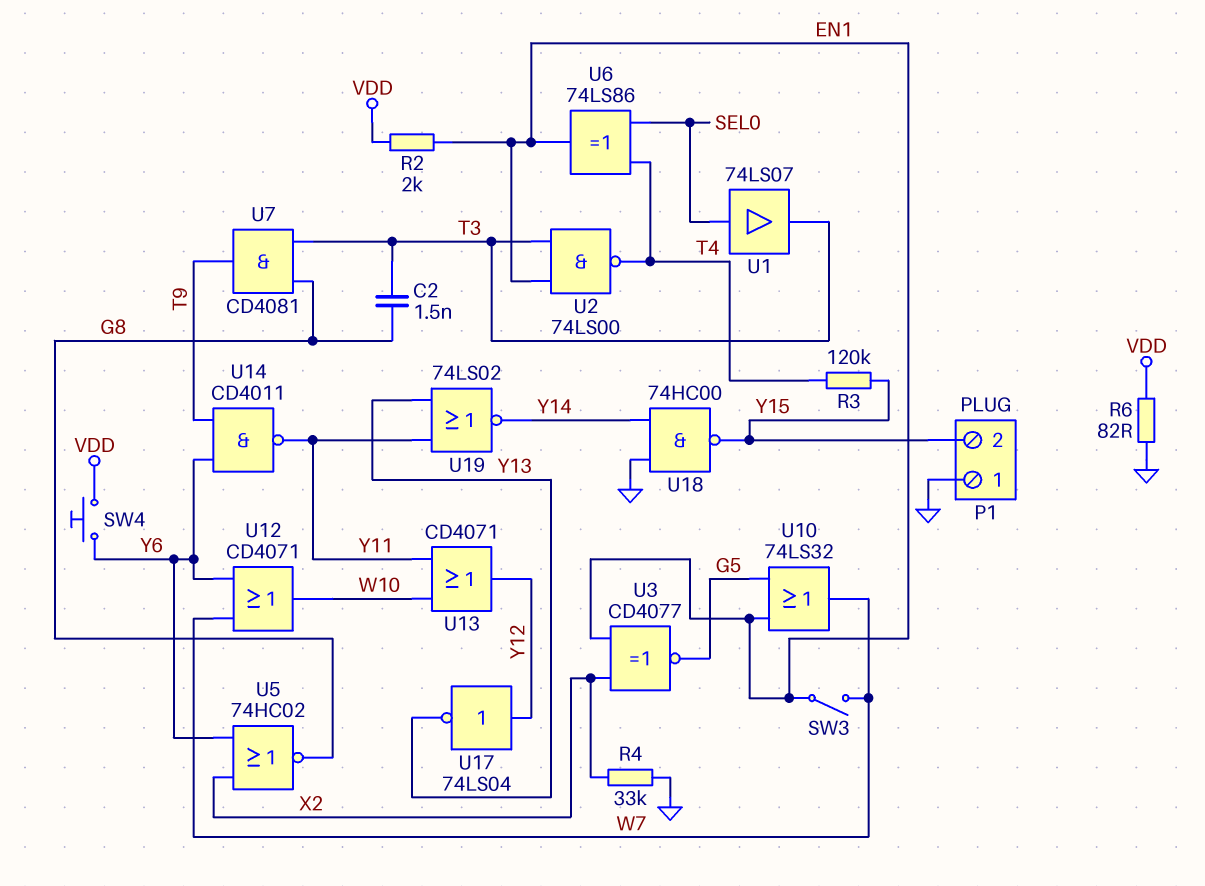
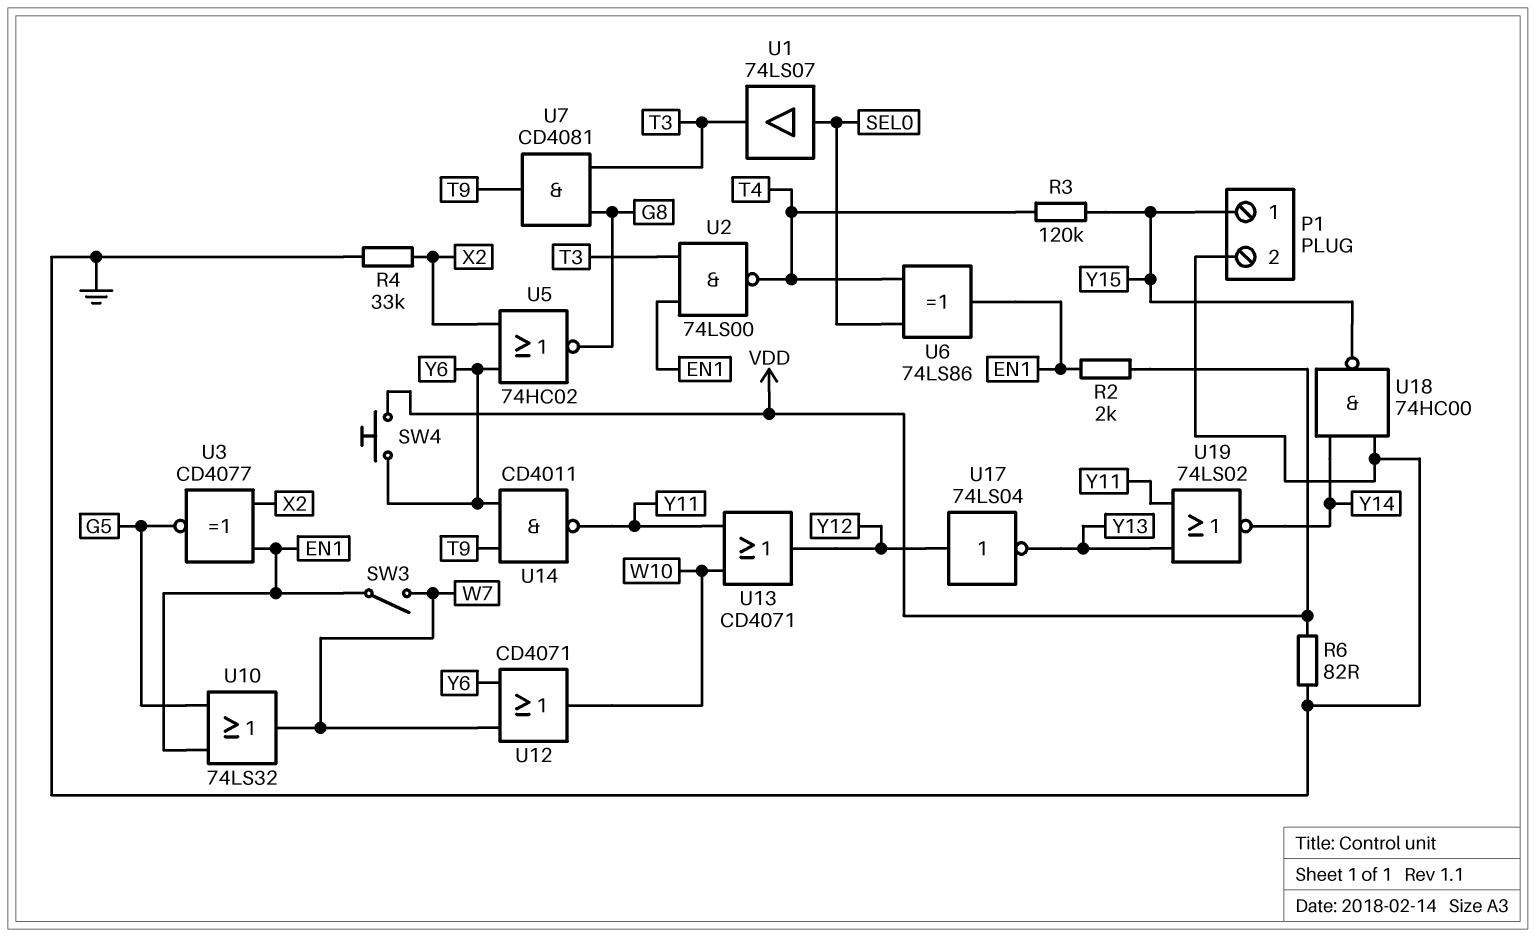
C2: 1.5nF (G8, T3) -> none
P1 pin 1: GND -> Y15
P1 pin 2: Y15 -> GND

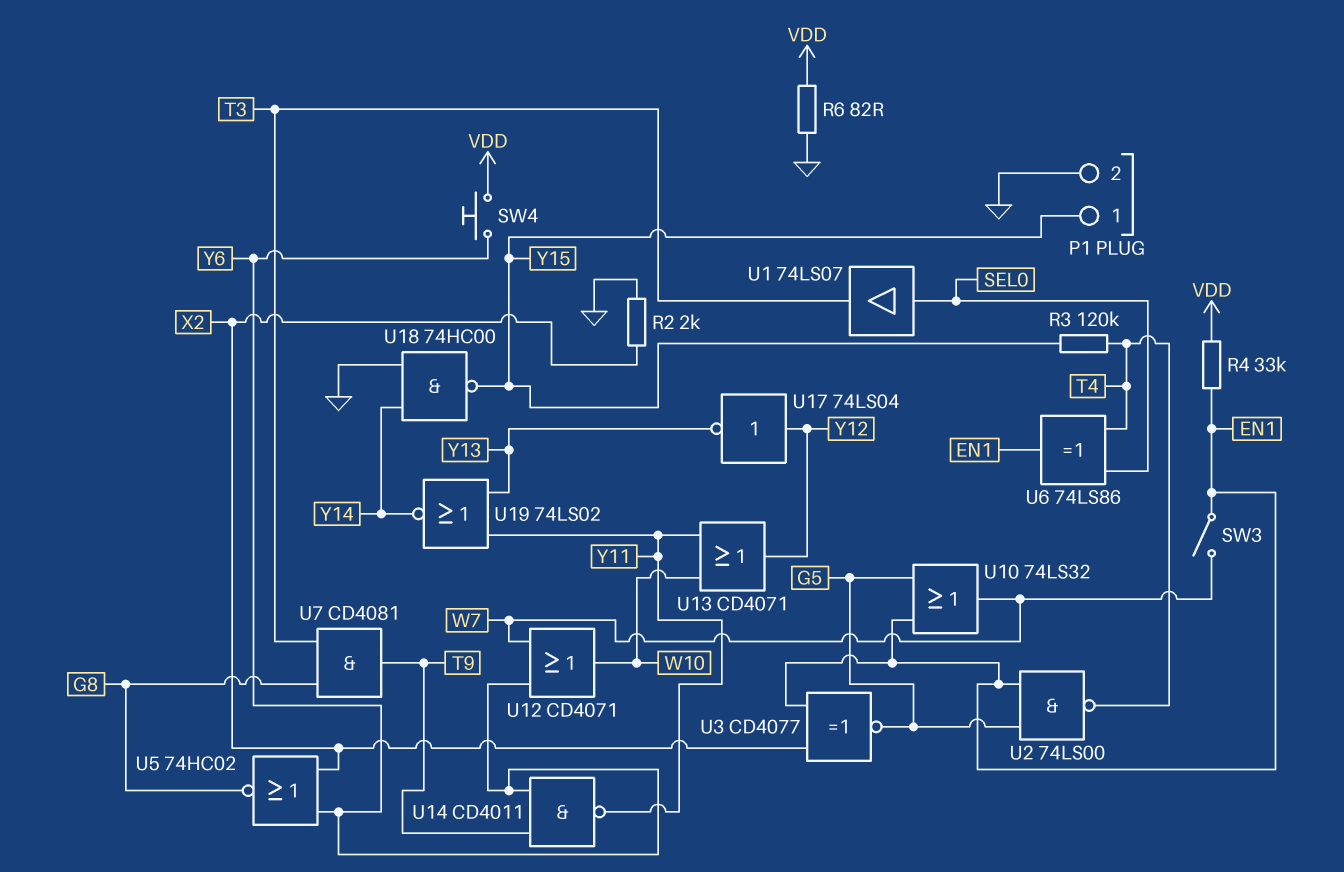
R2: 2k (EN1, VDD) -> 2k (GND, X2)
R4: 33k (GND, X2) -> 33k (EN1, VDD)
U2: NAND 74LS00 (in EN1, in T3, out T4) -> NAND 74LS00 (in EN1, in G5, out T4)

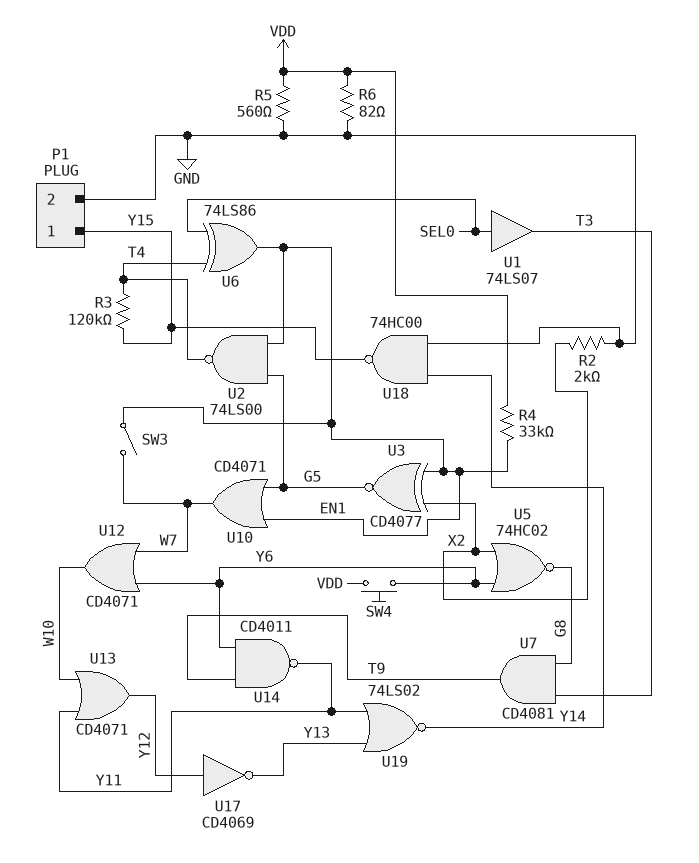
R5: none -> 560 (GND, VDD)
U10: OR 74LS32 (in EN1, in G5, out W7) -> OR CD4071 (in EN1, in G5, out W7)
U17: NOT 74LS04 (in Y12, out Y13) -> NOT CD4069 (in Y12, out Y13)

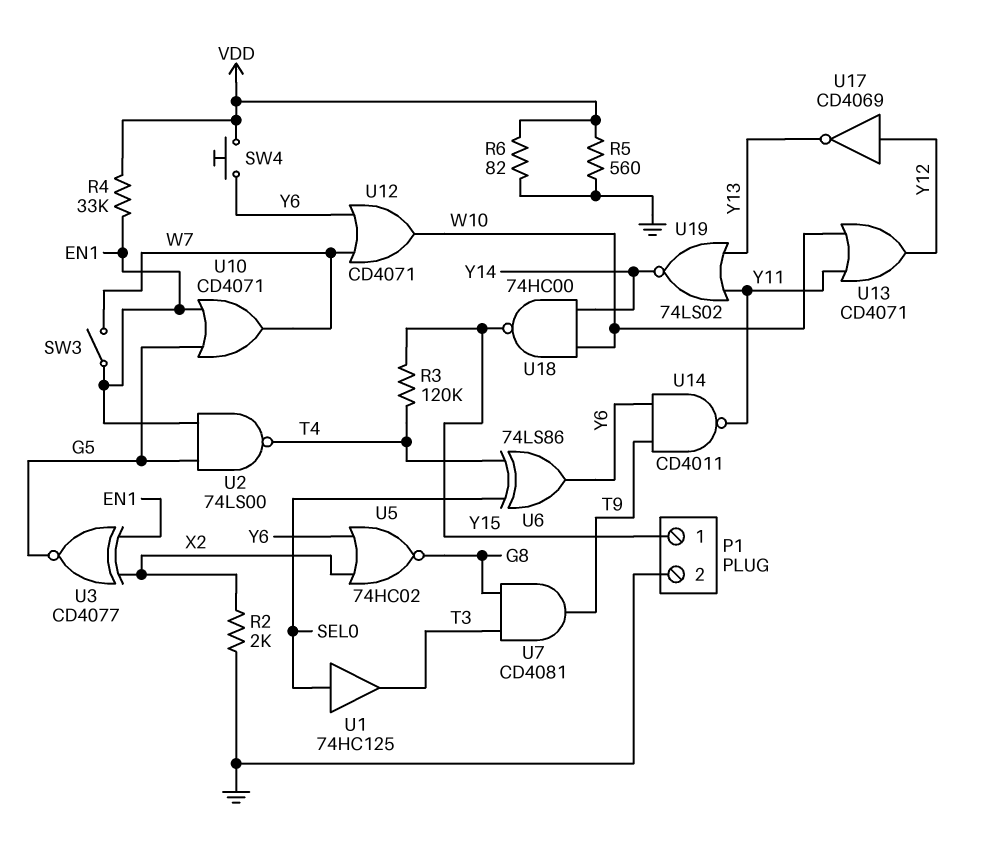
U1: buffer 74LS07 (in SEL0, out T3) -> buffer 74HC125 (in SEL0, out T3)
U6: XOR 74LS86 (in SEL0, in T4, out EN1) -> XOR 74LS86 (in SEL0, in T4, out Y6)
U18: NAND 74HC00 (in GND, in Y14, out Y15) -> NAND 74HC00 (in W10, in Y14, out Y15)

